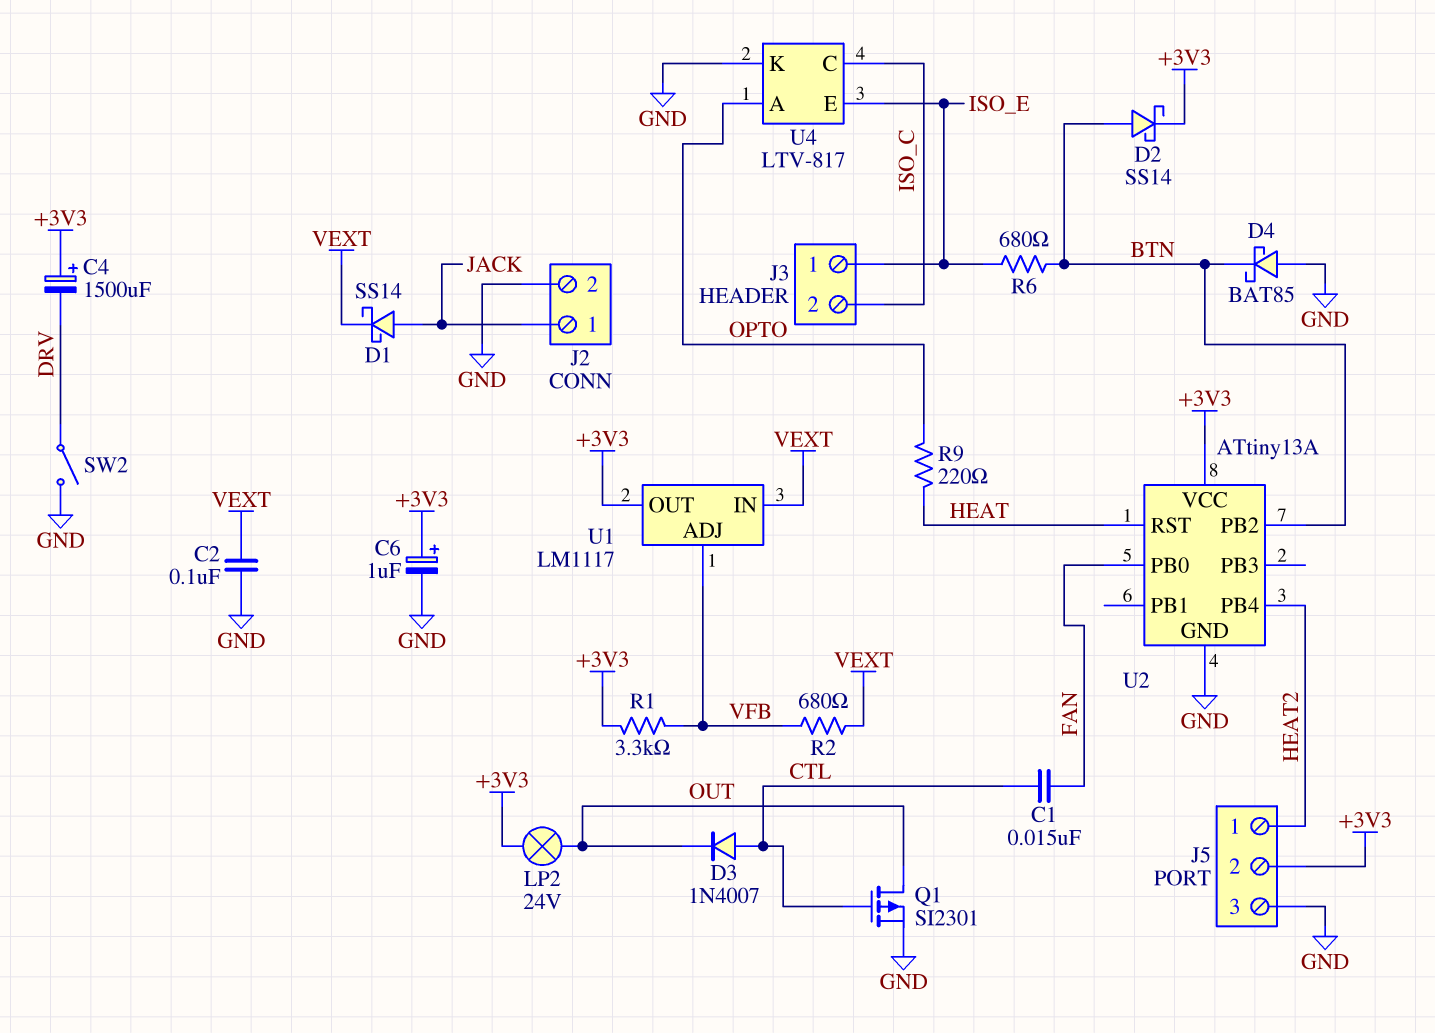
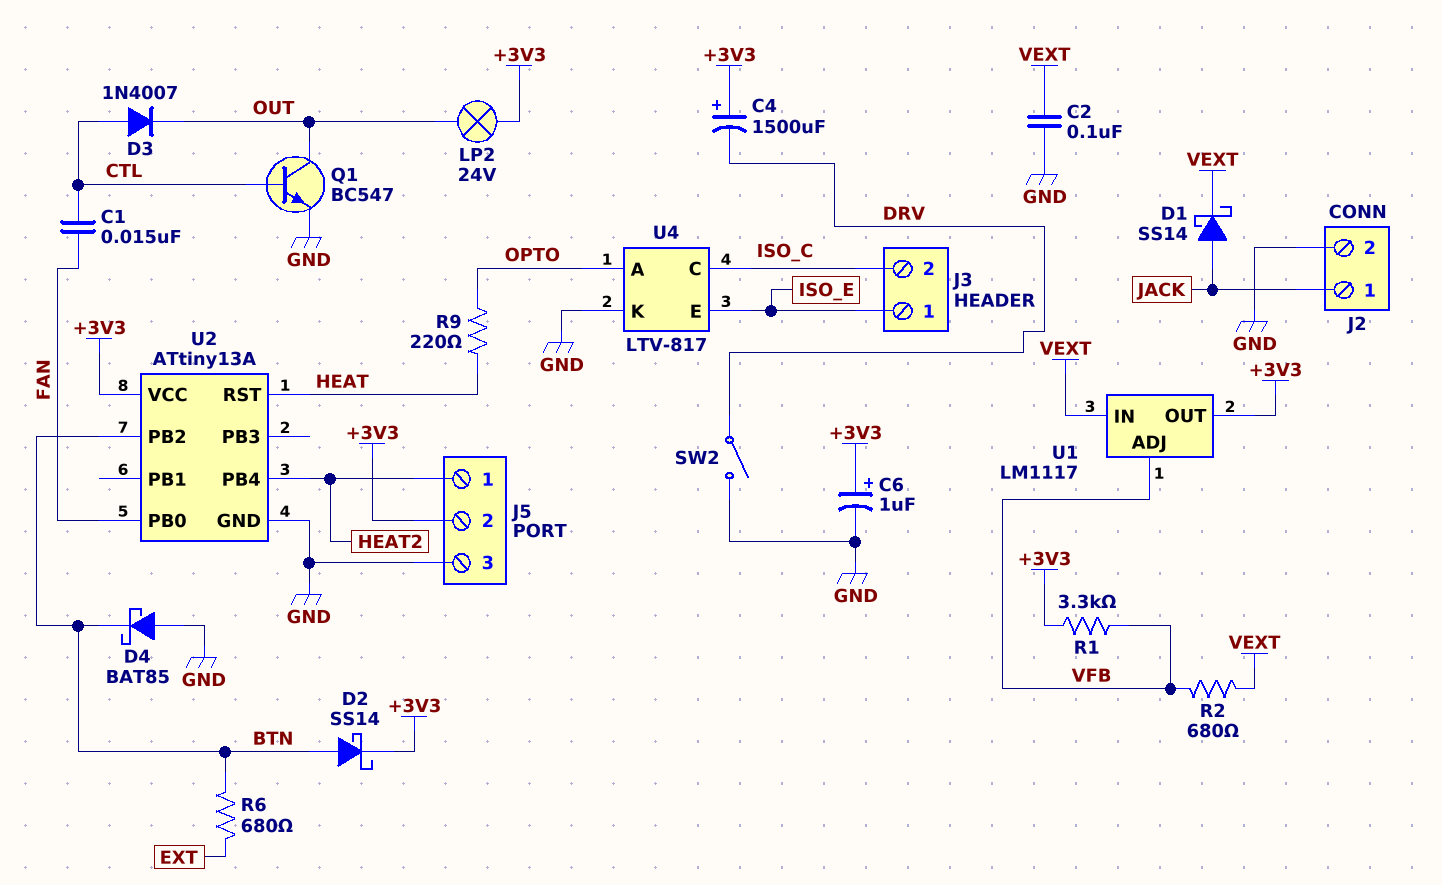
Q1: PMOS SI2301 (G CTL, D OUT, S GND) -> NPN BC547 (B CTL, C OUT, E GND)
R6: 680 (BTN, ISO_E) -> 680 (BTN, EXT)

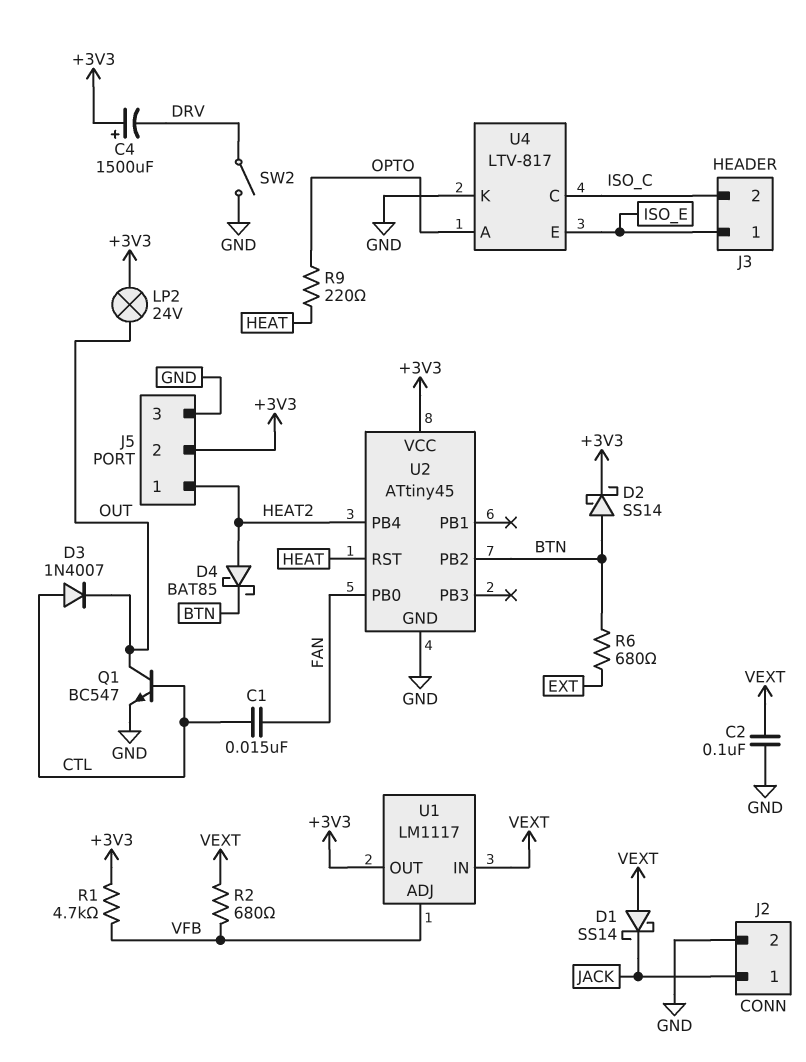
C6: 1uF (plus +3V3, minus GND) -> none
D1: schottky SS14 (A JACK, K VEXT) -> schottky SS14 (A VEXT, K JACK)
D4: schottky BAT85 (A GND, K BTN) -> schottky BAT85 (A HEAT2, K BTN)
R1: 3.3k (+3V3, VFB) -> 4.7k (+3V3, VFB)
U2: ATtiny13A -> ATtiny45

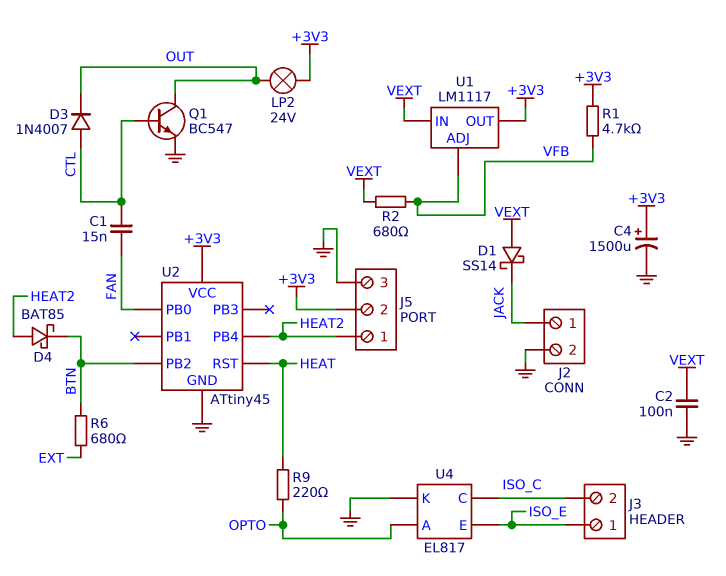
C4: 1500uF (plus +3V3, minus DRV) -> 1500uF (plus +3V3, minus GND)
D2: schottky SS14 (A BTN, K +3V3) -> none
SW2: switch (DRV, GND) -> none
U4: LTV-817 -> EL817

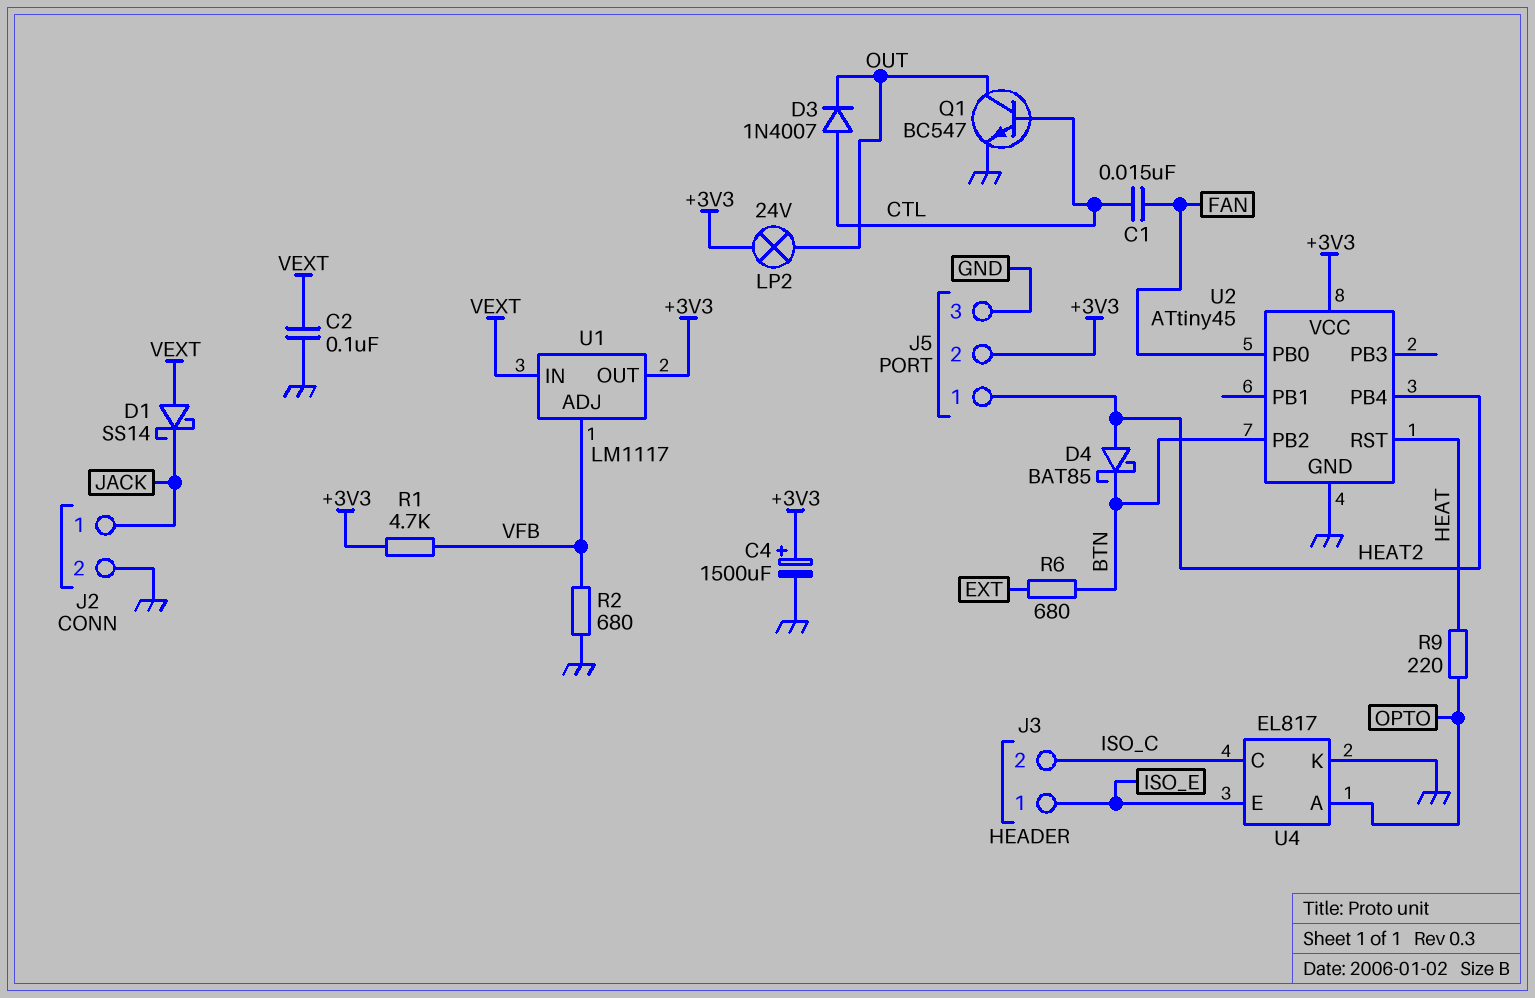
R2: 680 (VEXT, VFB) -> 680 (GND, VFB)

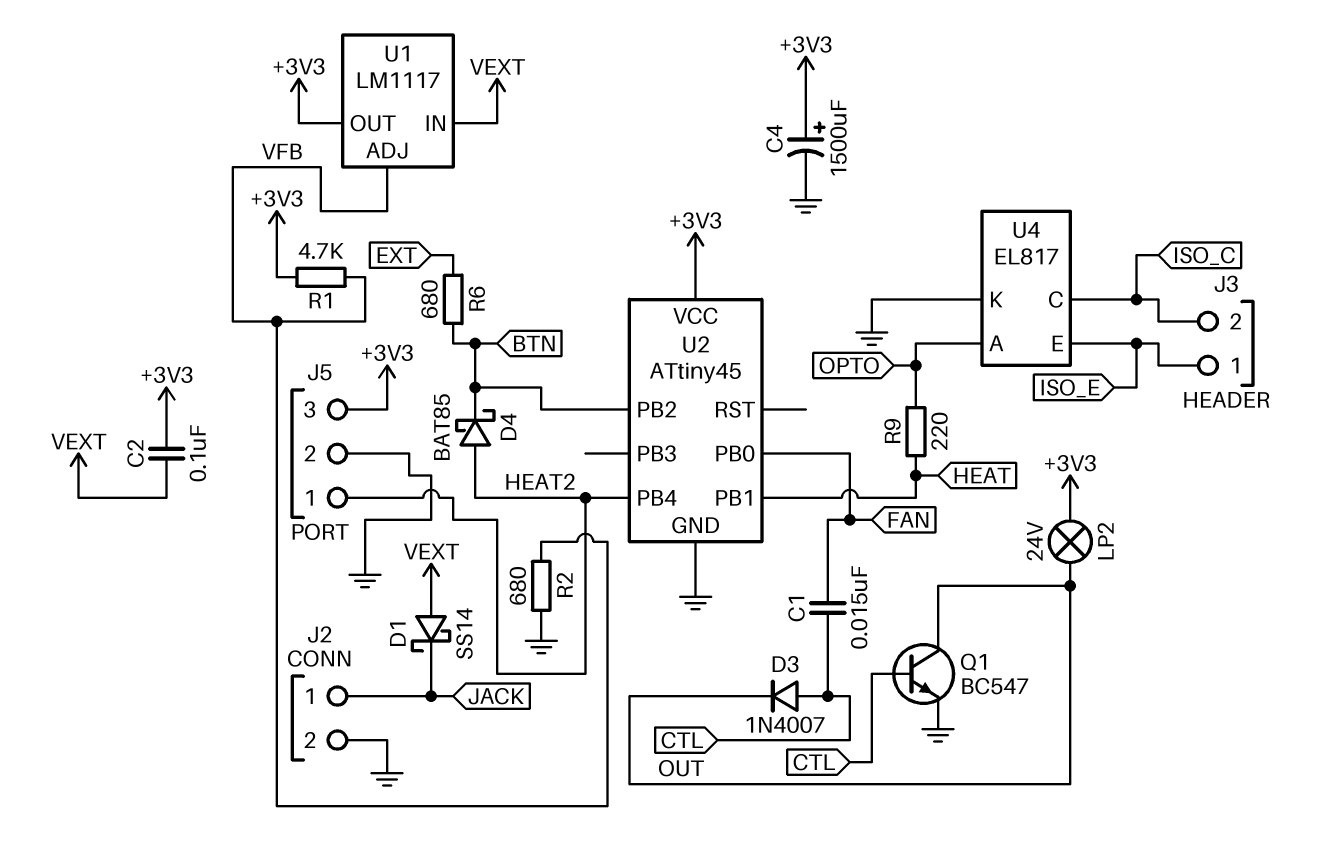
C2: 100nF (GND, VEXT) -> 100nF (+3V3, VEXT)
J5 pin 2: +3V3 -> GND
J5 pin 3: GND -> +3V3
U2 pin PB1: none -> HEAT
U2 pin RST: HEAT -> none

